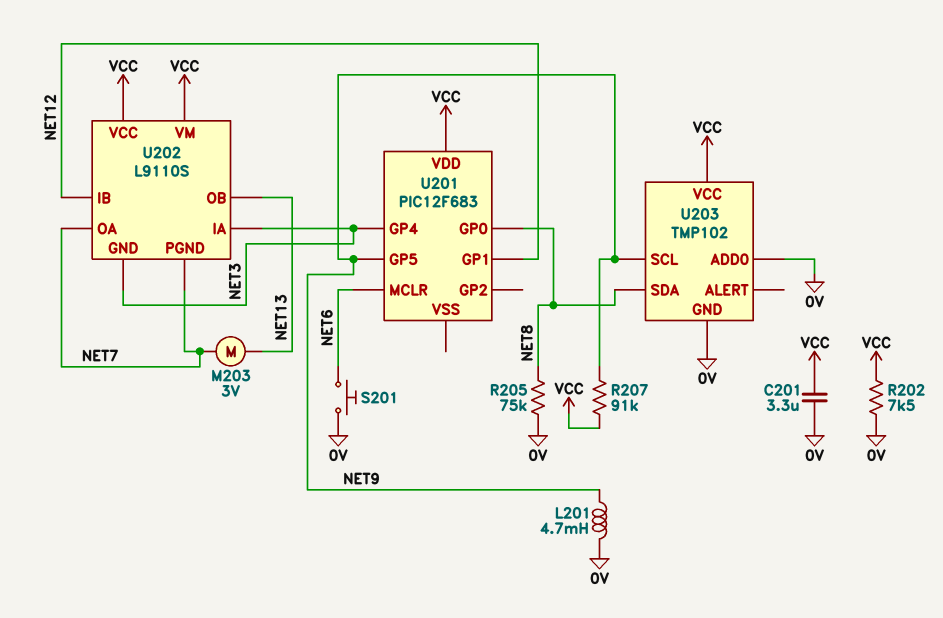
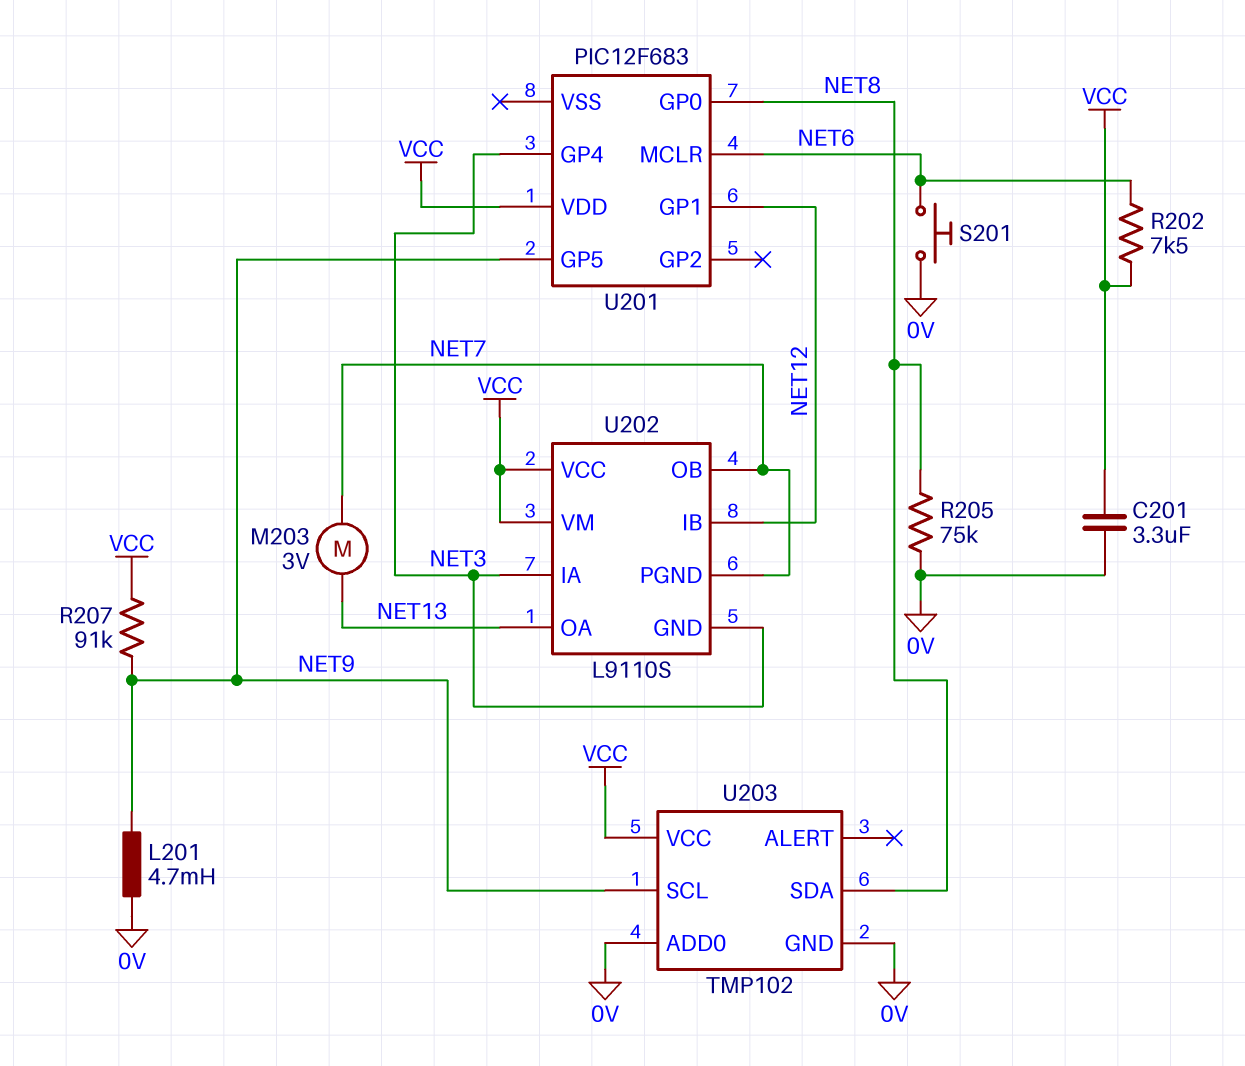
R202: 7.5k (0V, VCC) -> 7.5k (NET6, VCC)
U202 pin OA: NET7 -> NET13
U202 pin OB: NET13 -> NET7

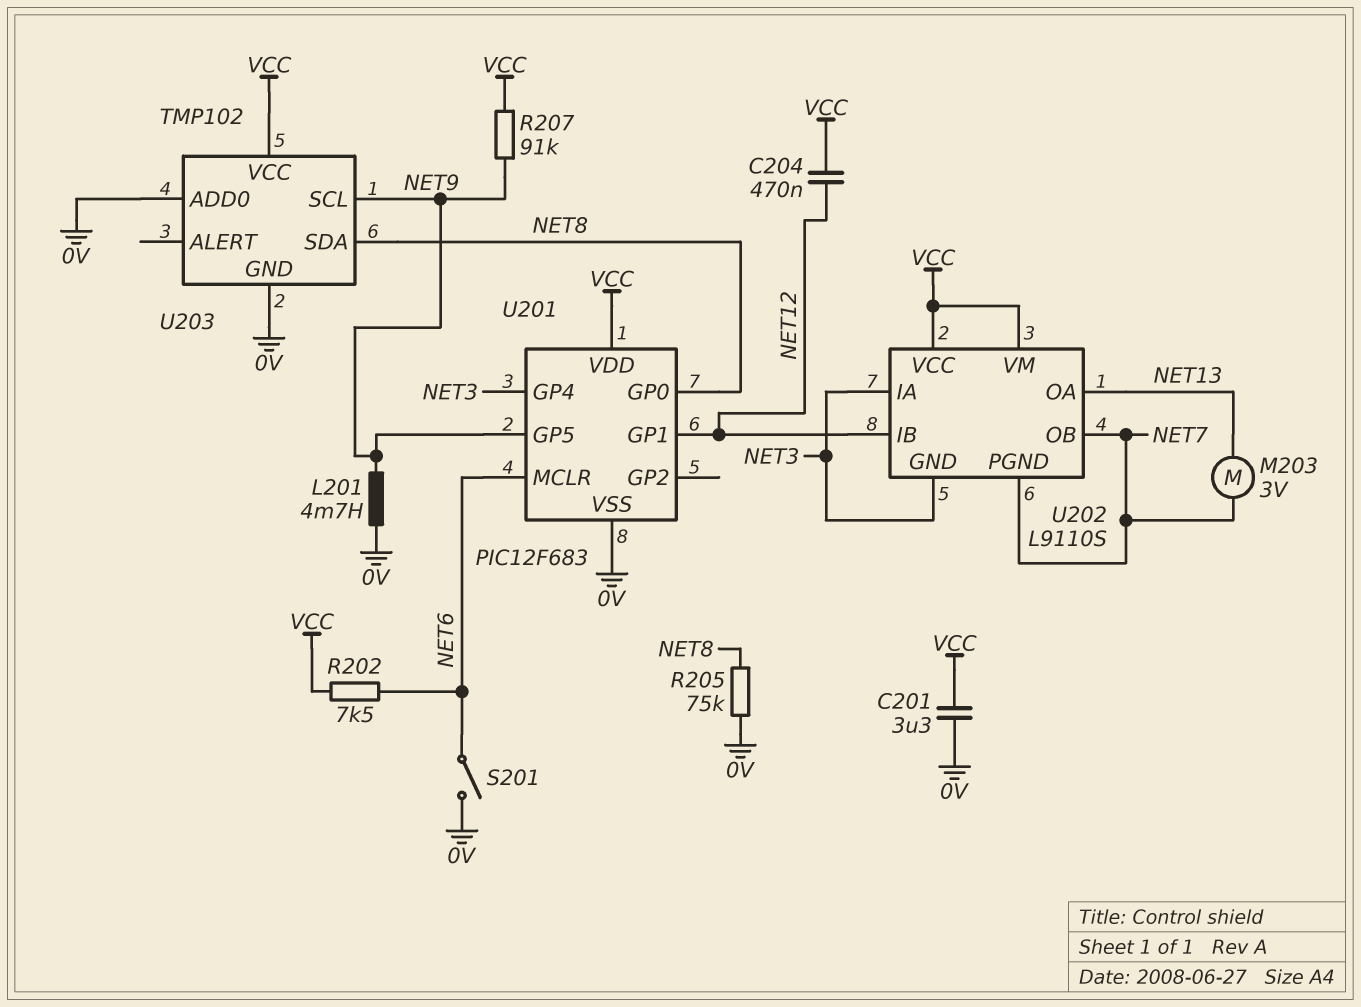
C204: none -> 470nF (NET12, VCC)
S201: button (0V, NET6) -> switch (0V, NET6)
U201 pin VSS: none -> 0V

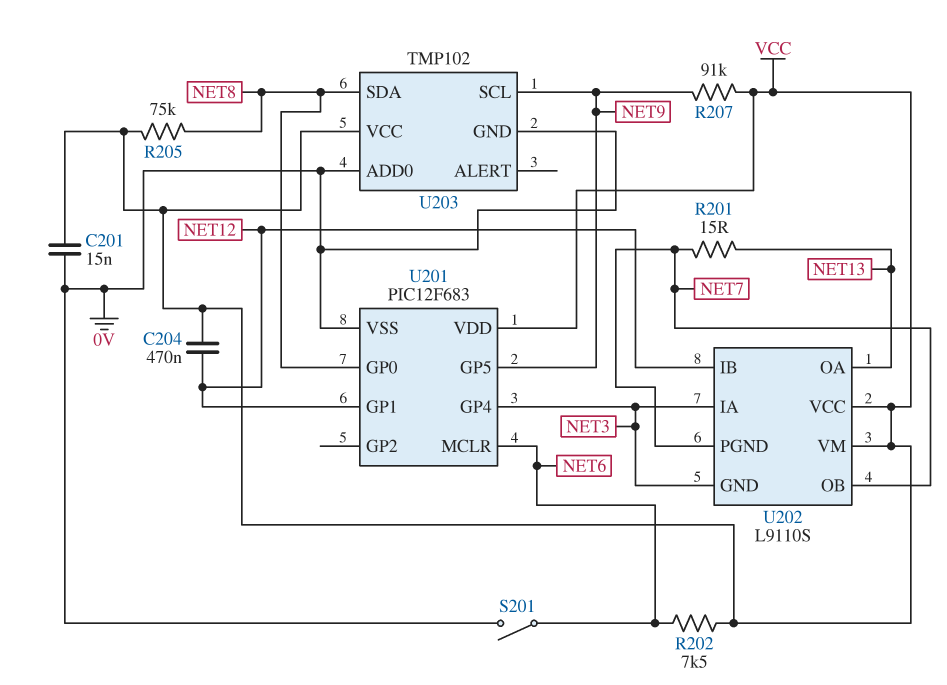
C201: 3.3uF (0V, VCC) -> 15nF (0V, VCC)
L201: 4.7mH (0V, NET9) -> none
M203: motor 3V (NET7, NET13) -> none
R201: none -> 15 (NET7, NET13)
R205: 75k (0V, NET8) -> 75k (NET8, VCC)

